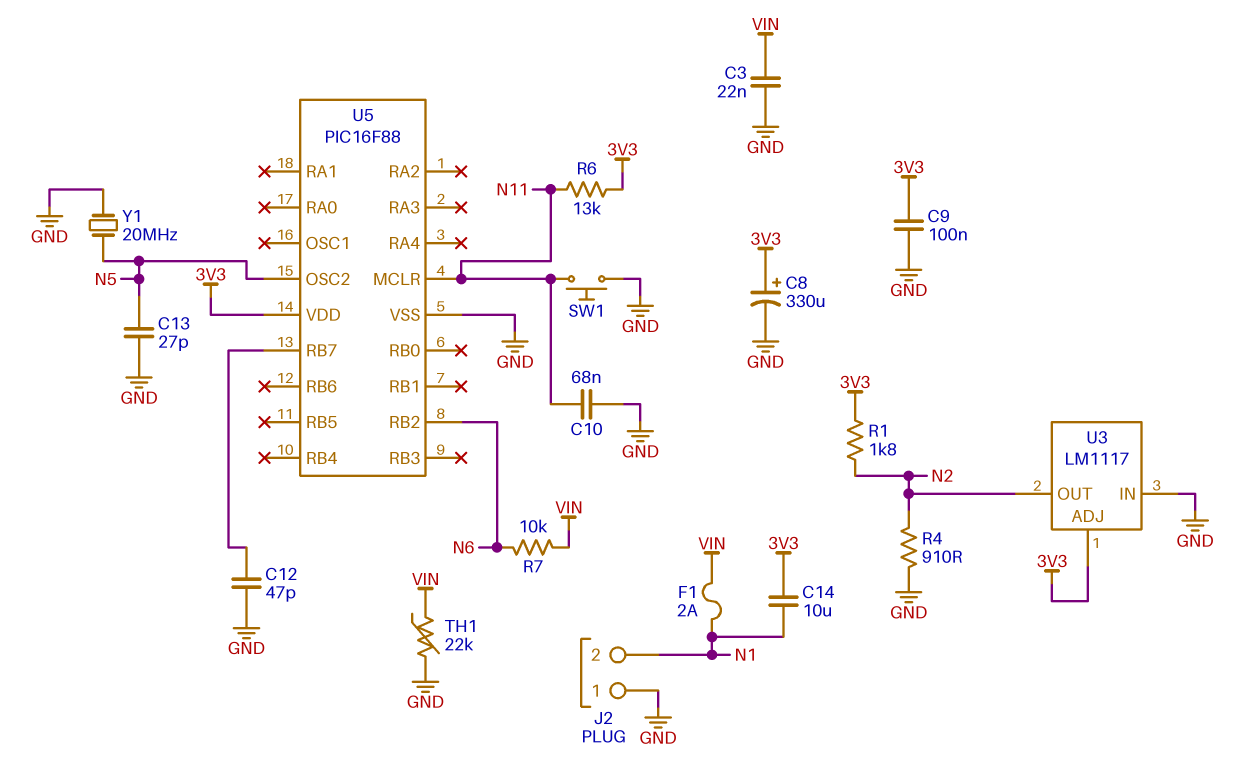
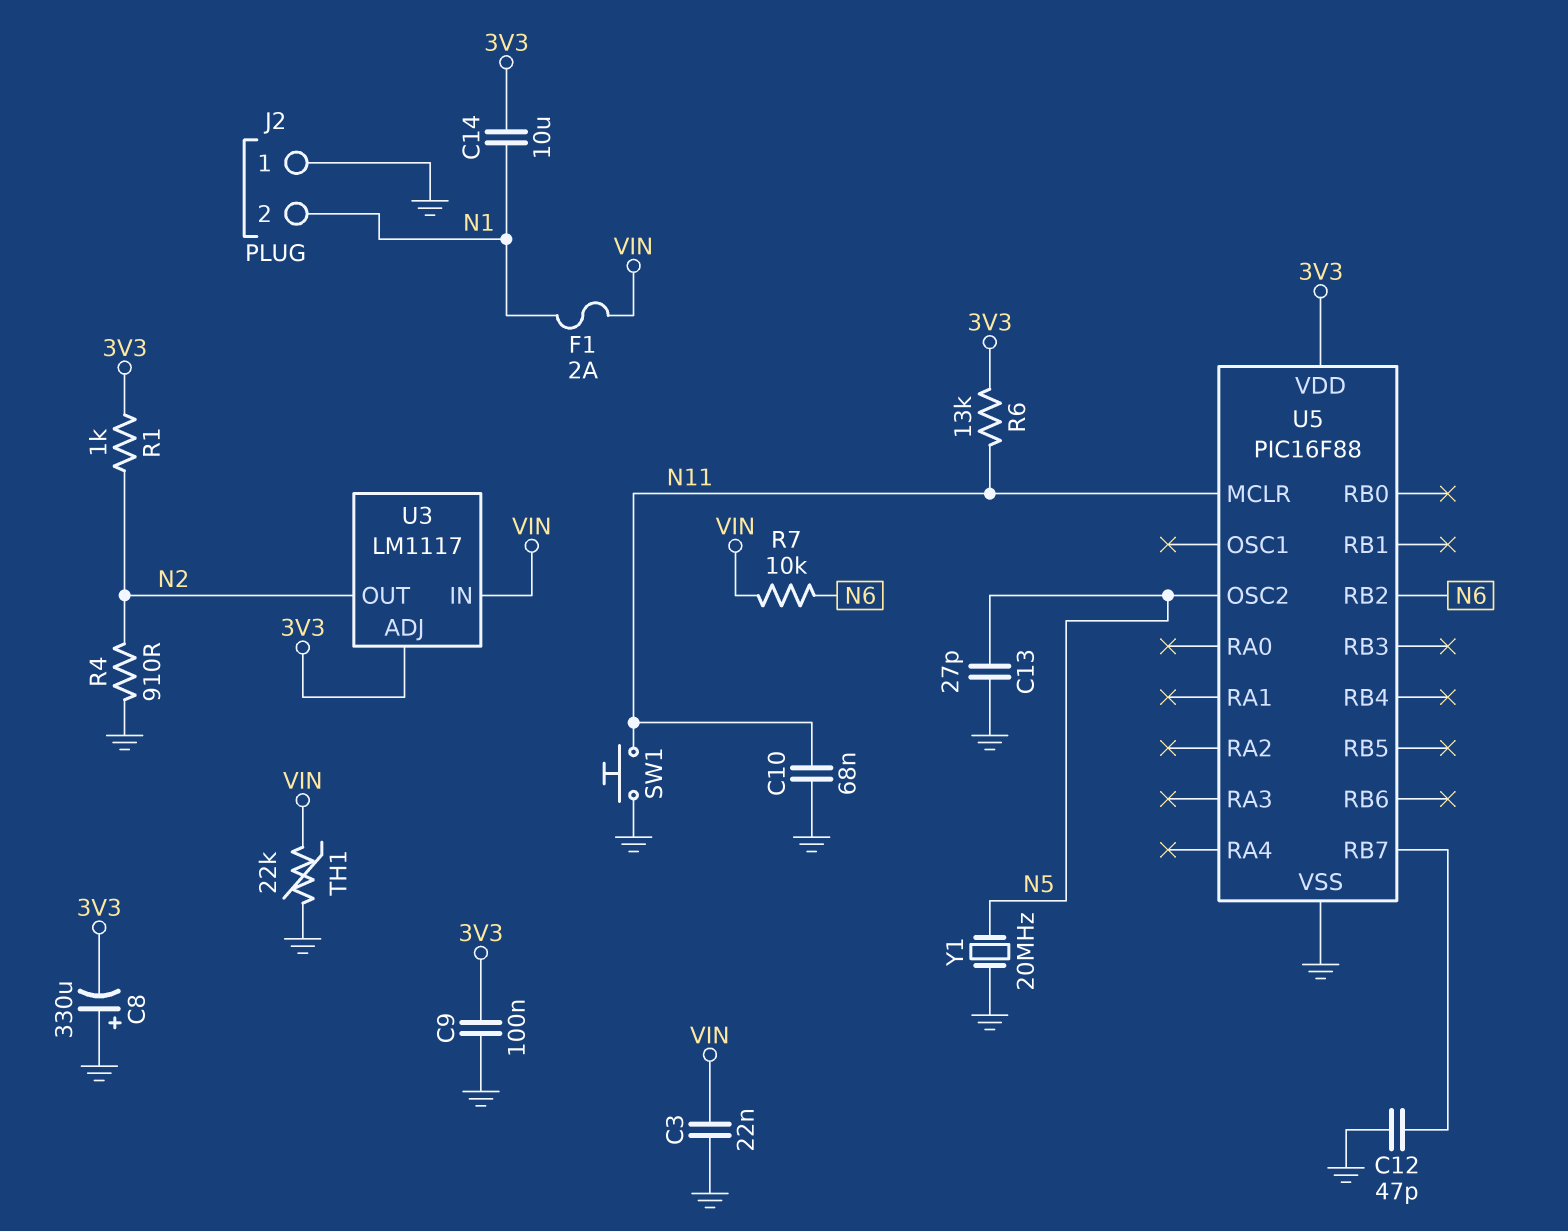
C8: 330uF (plus 3V3, minus GND) -> 330uF (plus GND, minus 3V3)
R1: 1.8k (3V3, N2) -> 1k (3V3, N2)
U3 pin IN: GND -> VIN

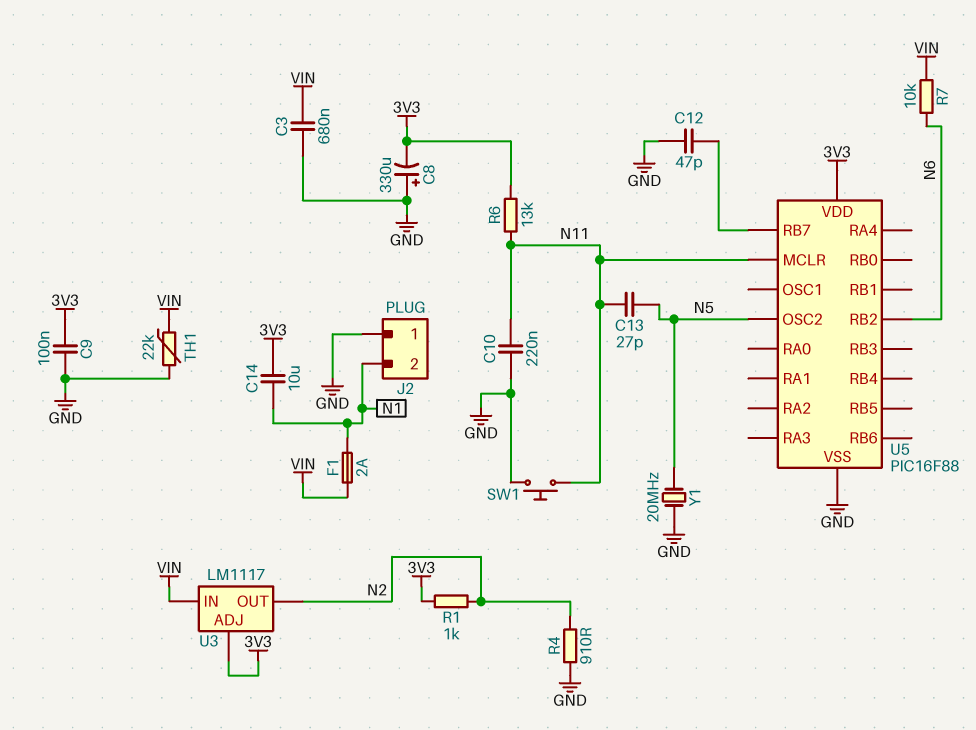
C3: 22nF (GND, VIN) -> 680nF (GND, VIN)
C10: 68nF (GND, N11) -> 220nF (GND, N11)
C13: 27pF (GND, N5) -> 27pF (N5, N11)

